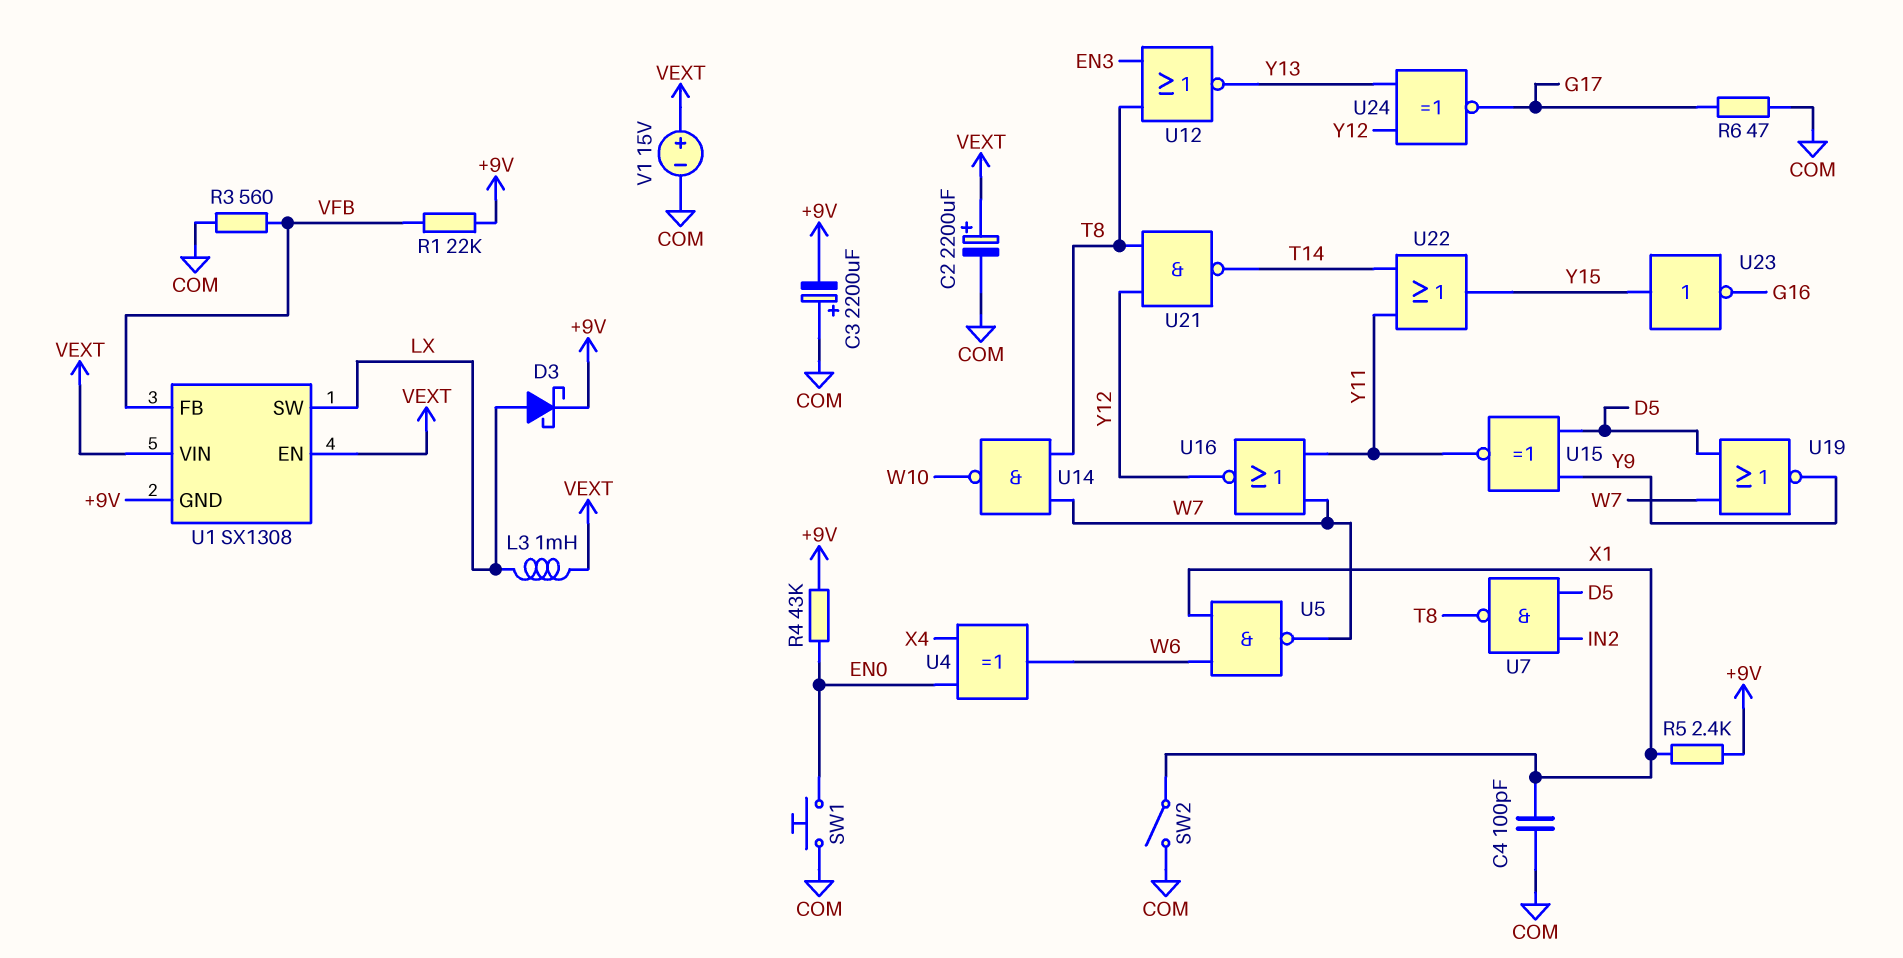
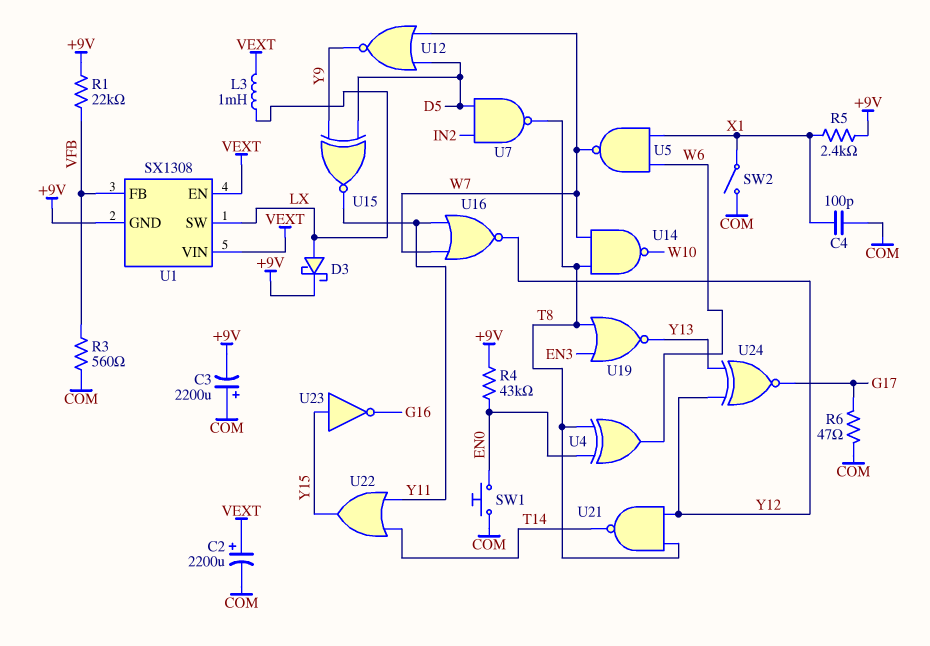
U4: XOR (in EN0, in X4, out W6) -> XOR (in EN0, in T8, out W6)
U12: NOR (in EN3, in T8, out Y13) -> NOR (in D5, in W7, out Y9)
U19: NOR (in D5, in W7, out Y9) -> NOR (in EN3, in T8, out Y13)
V1: 15V (plus VEXT, minus COM) -> none

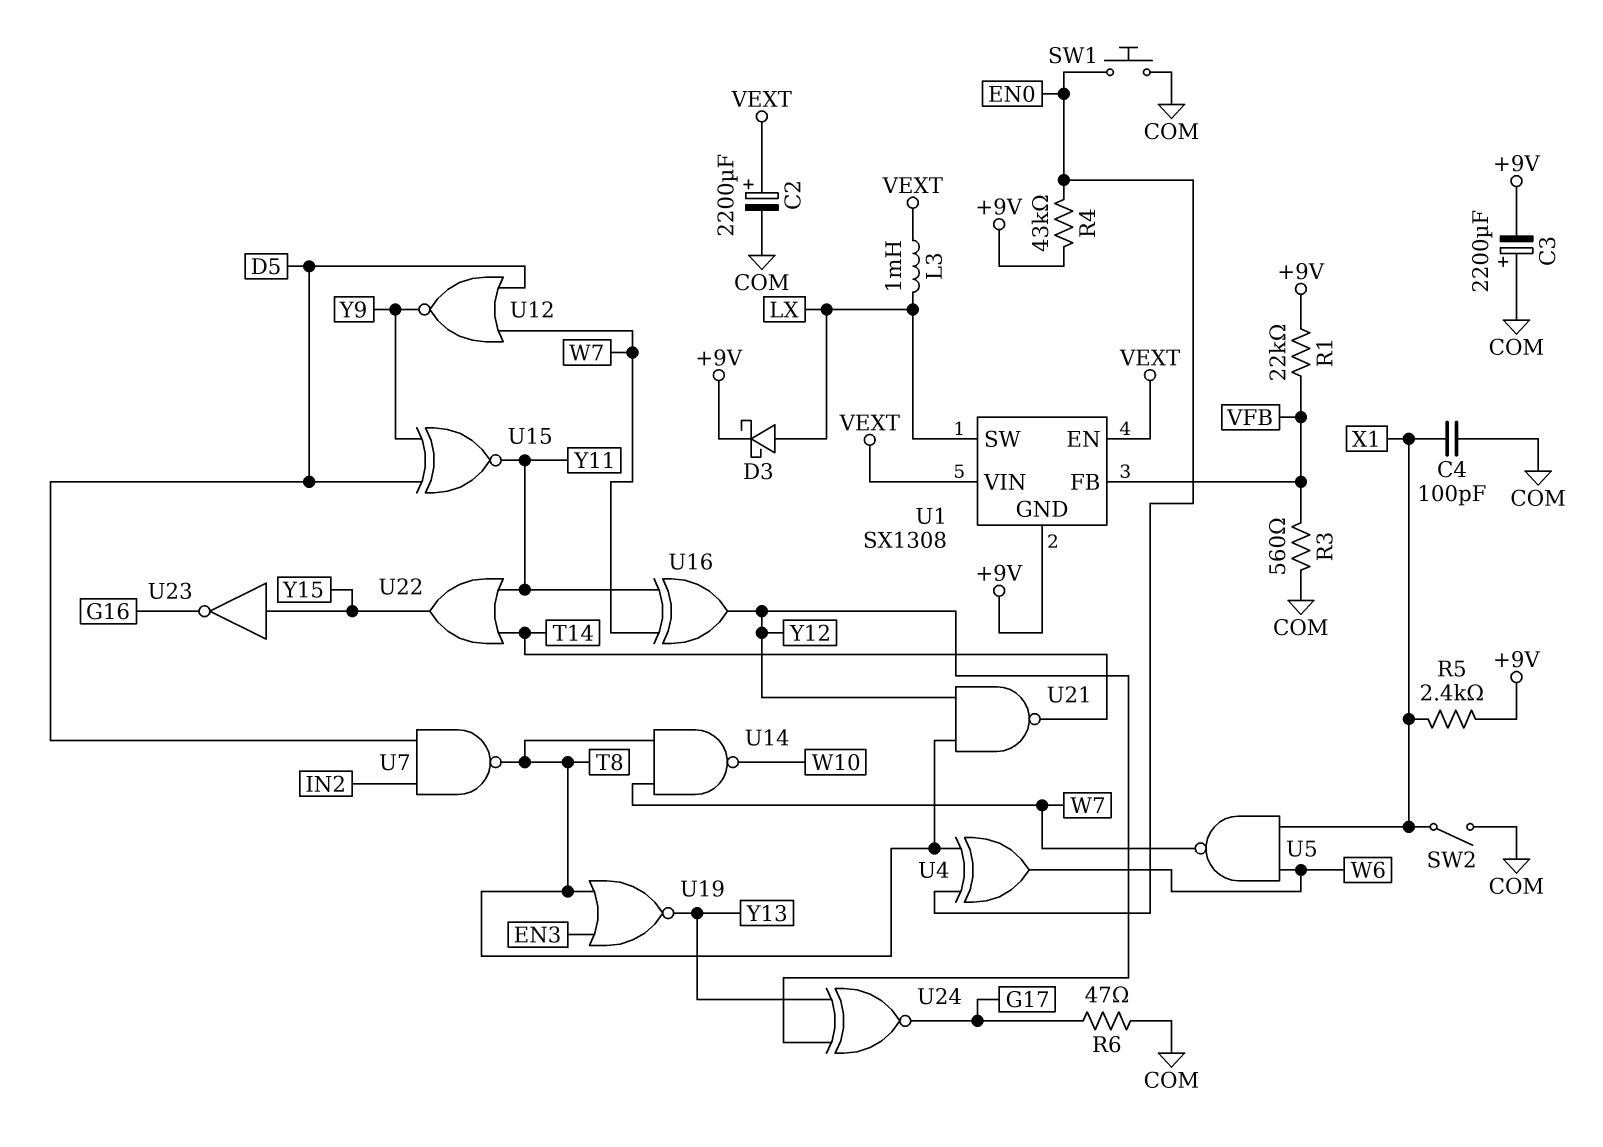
U16: NOR (in W7, in Y11, out Y12) -> XOR (in W7, in Y11, out Y12)

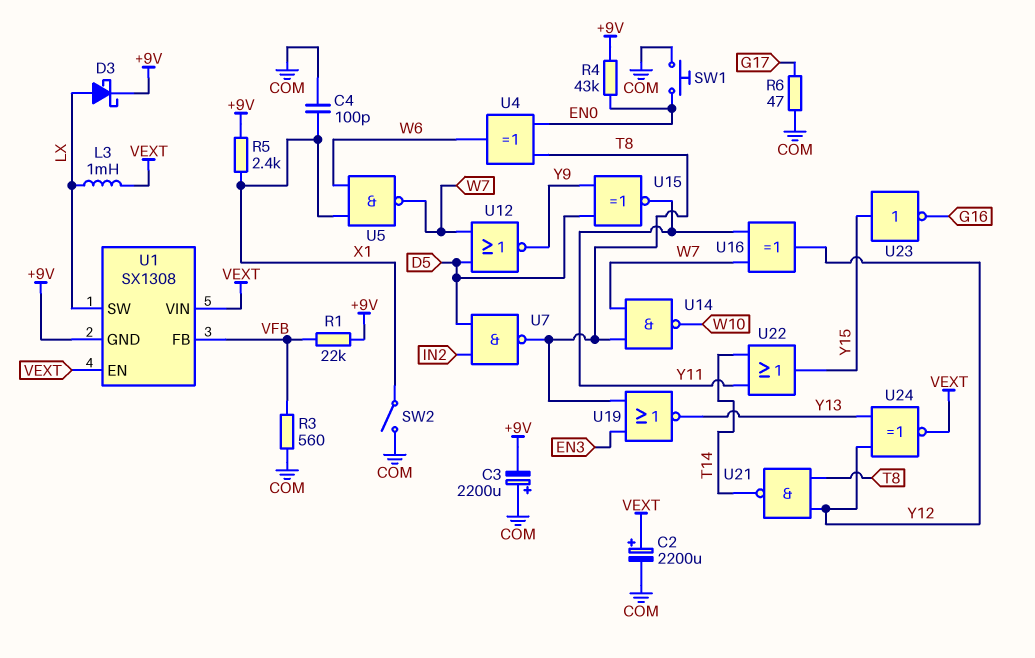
U24: XNOR (in Y12, in Y13, out G17) -> XNOR (in Y12, in Y13, out VEXT)

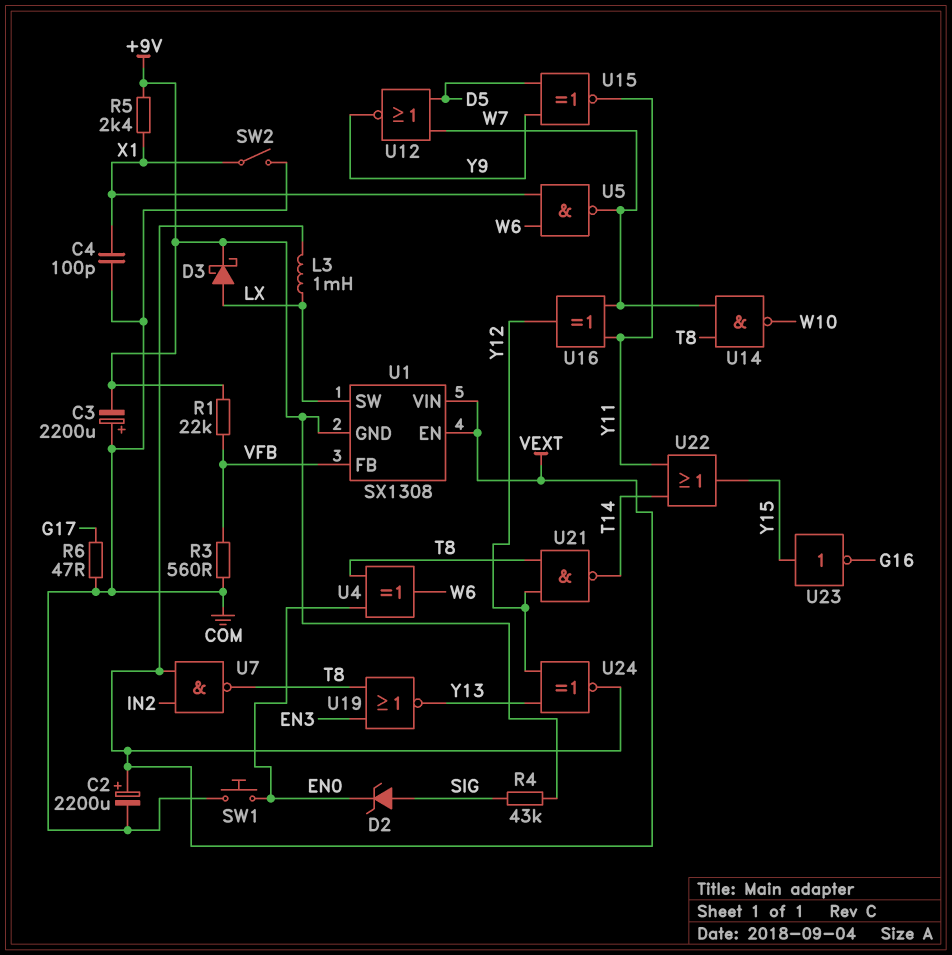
D2: none -> zener (A SIG, K EN0)
R4: 43k (+9V, EN0) -> 43k (+9V, SIG)
U7: NAND (in D5, in IN2, out T8) -> NAND (in IN2, in VEXT, out T8)

